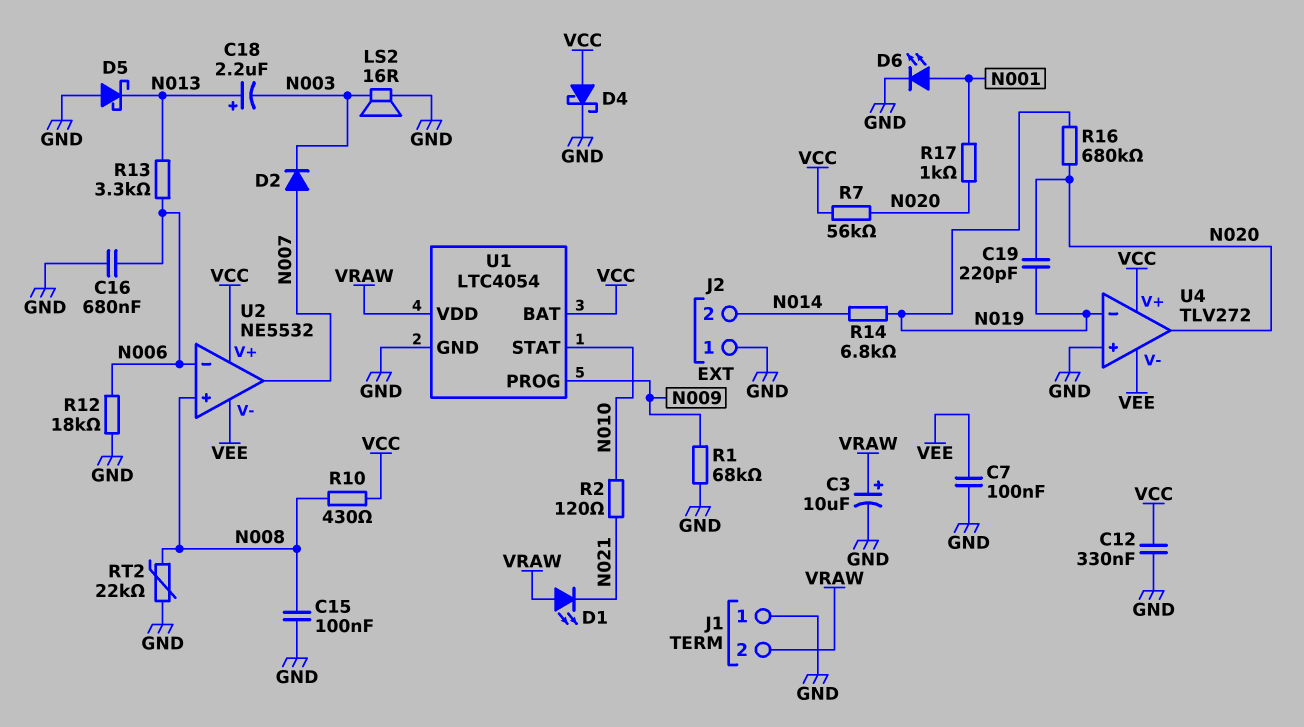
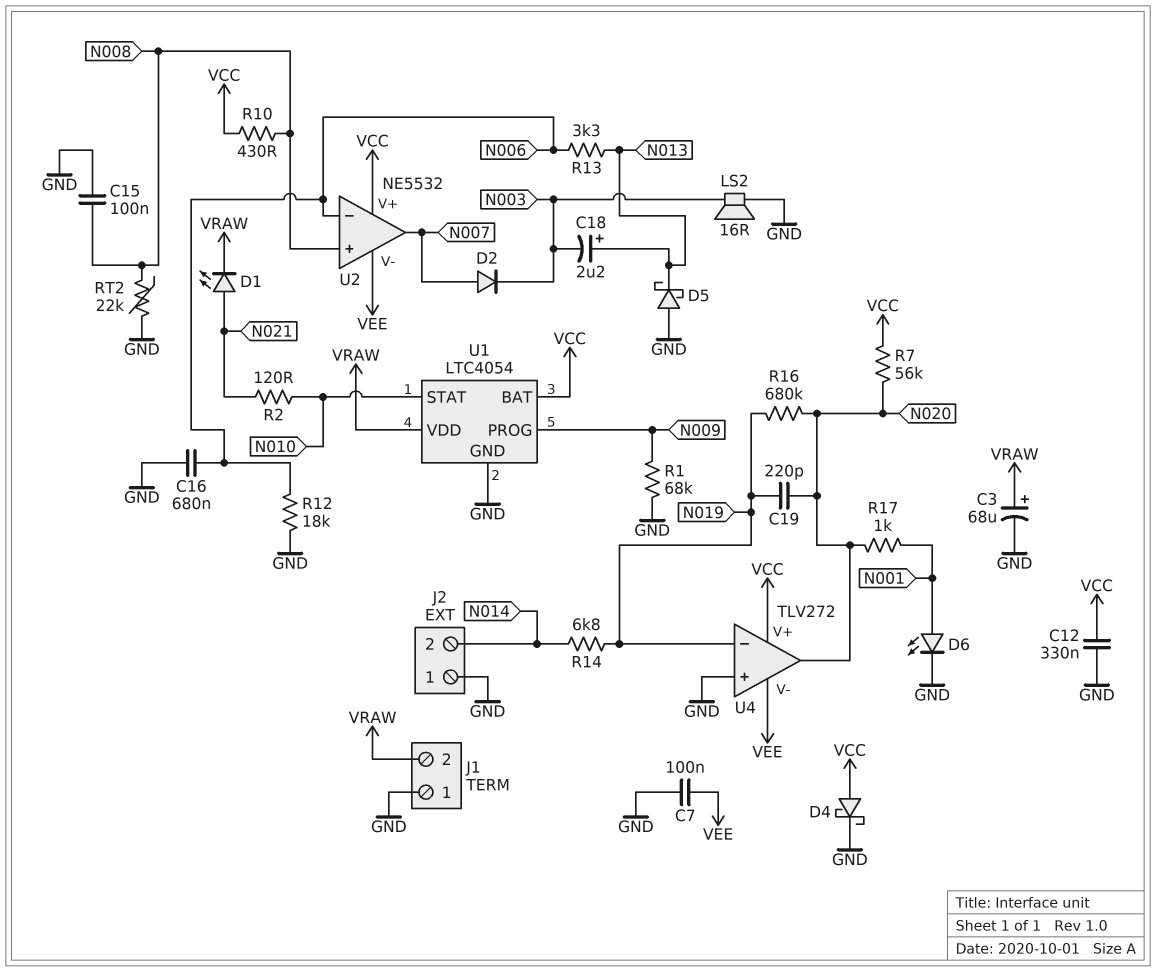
C3: 10uF (plus VRAW, minus GND) -> 68uF (plus VRAW, minus GND)
D1: LED (A VRAW, K N021) -> LED (A N021, K VRAW)

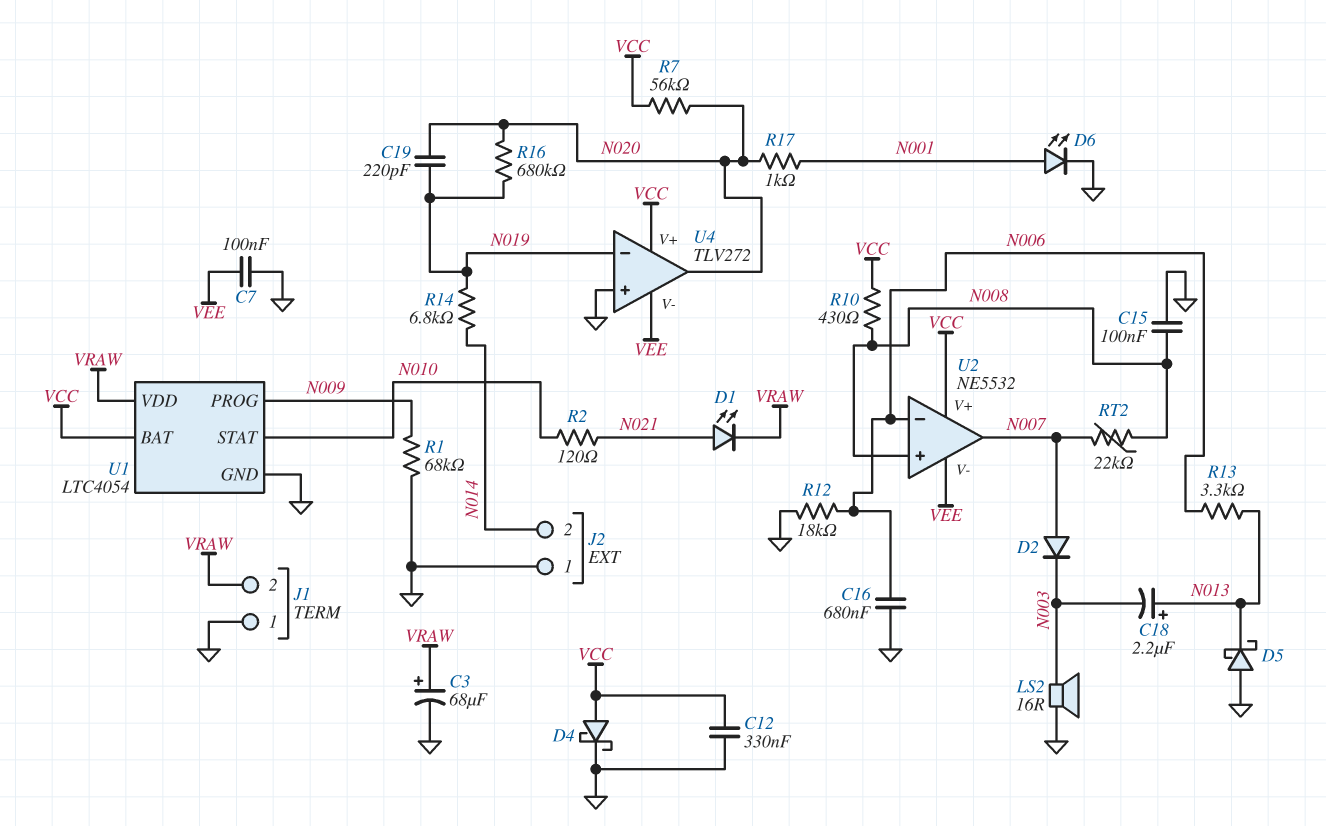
RT2: 22k (GND, N008) -> 22k (N007, N008)

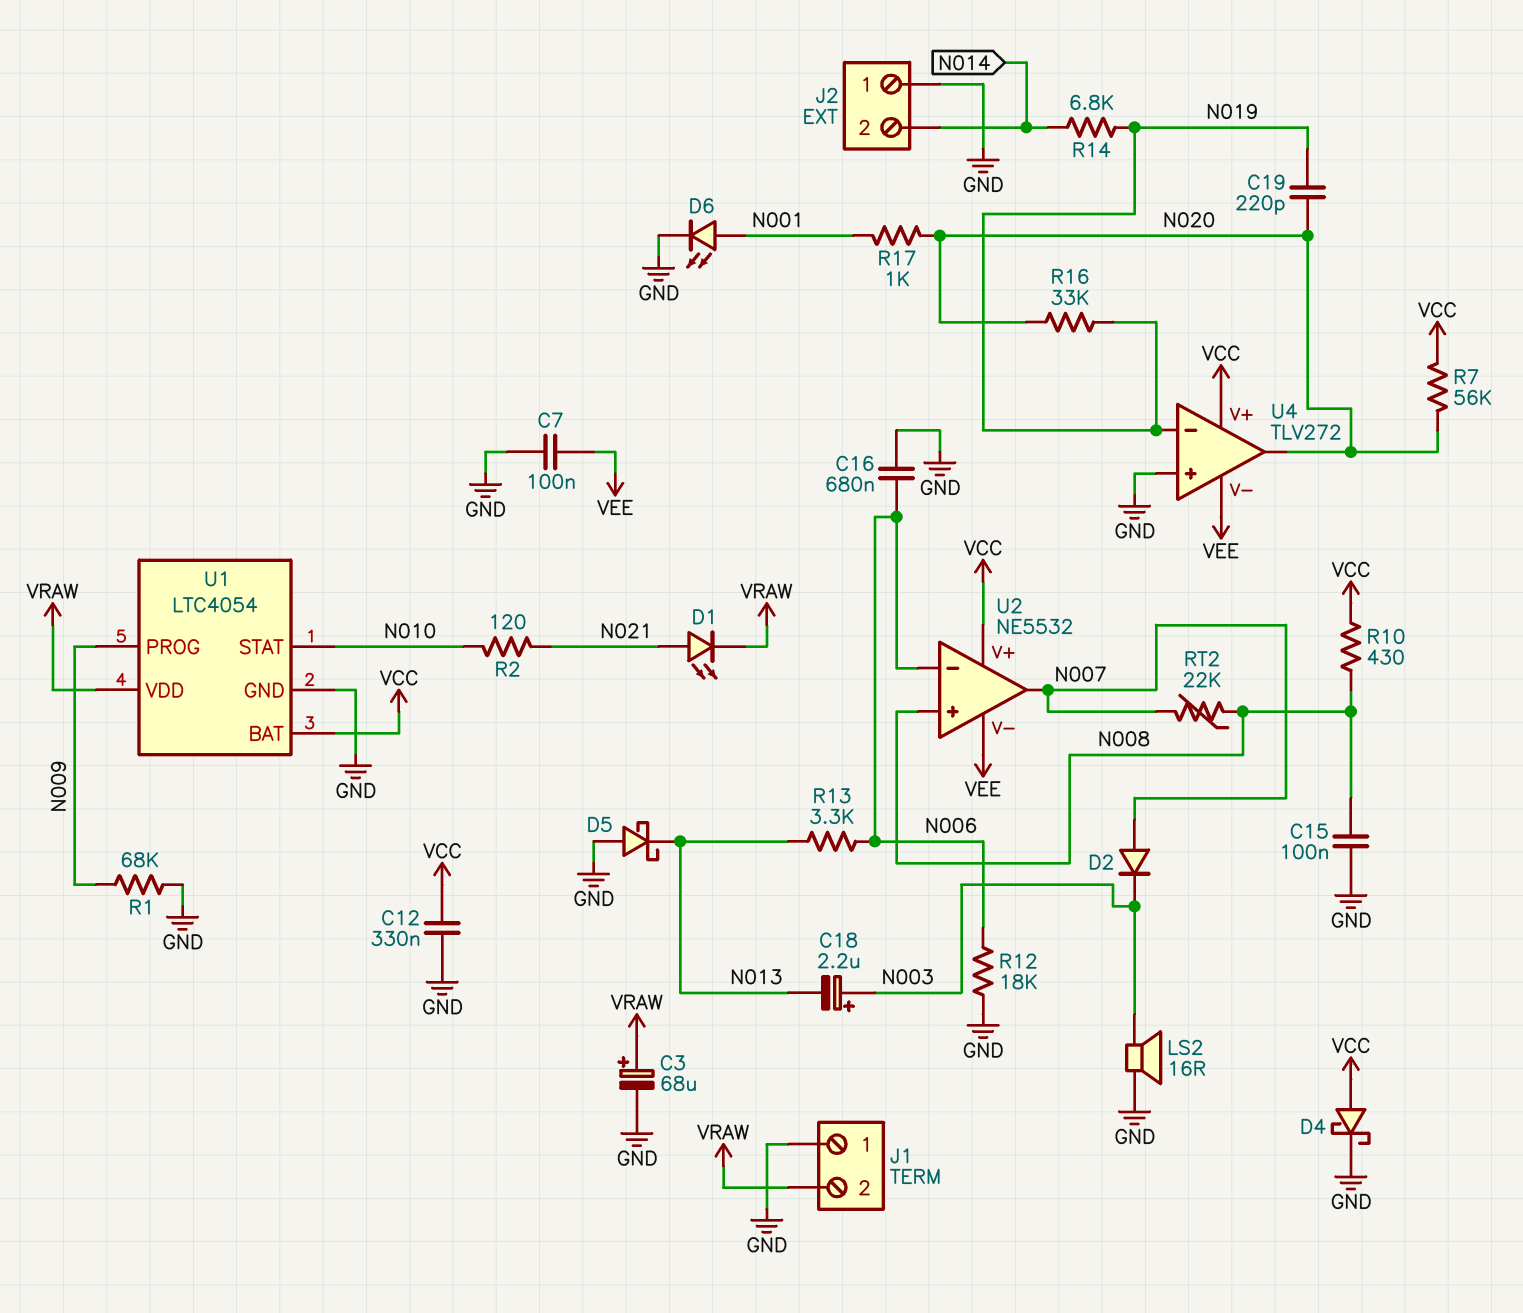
C18: 2.2uF (plus N013, minus N003) -> 2.2uF (plus N003, minus N013)
R16: 680k (N019, N020) -> 33k (N019, N020)

